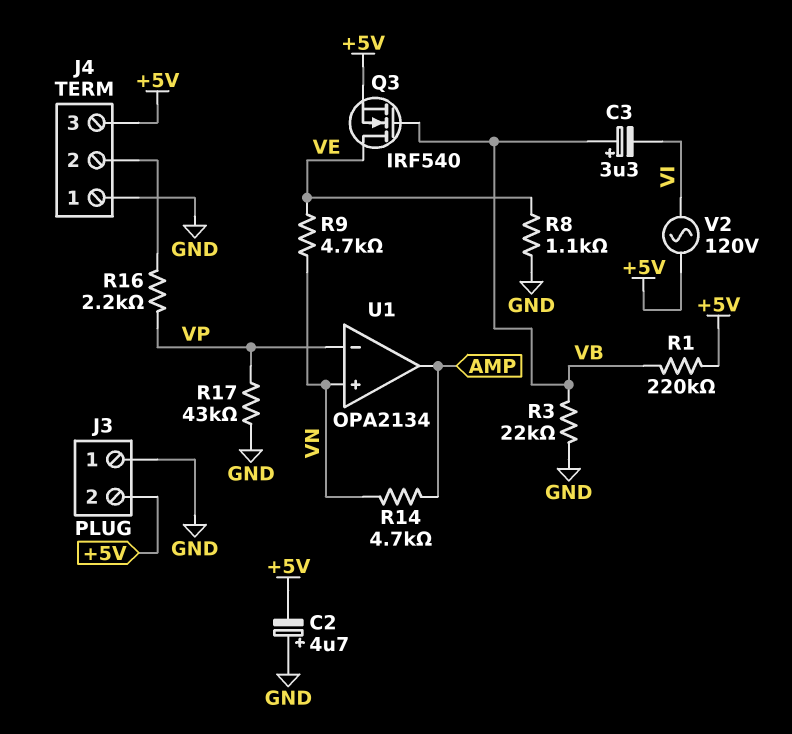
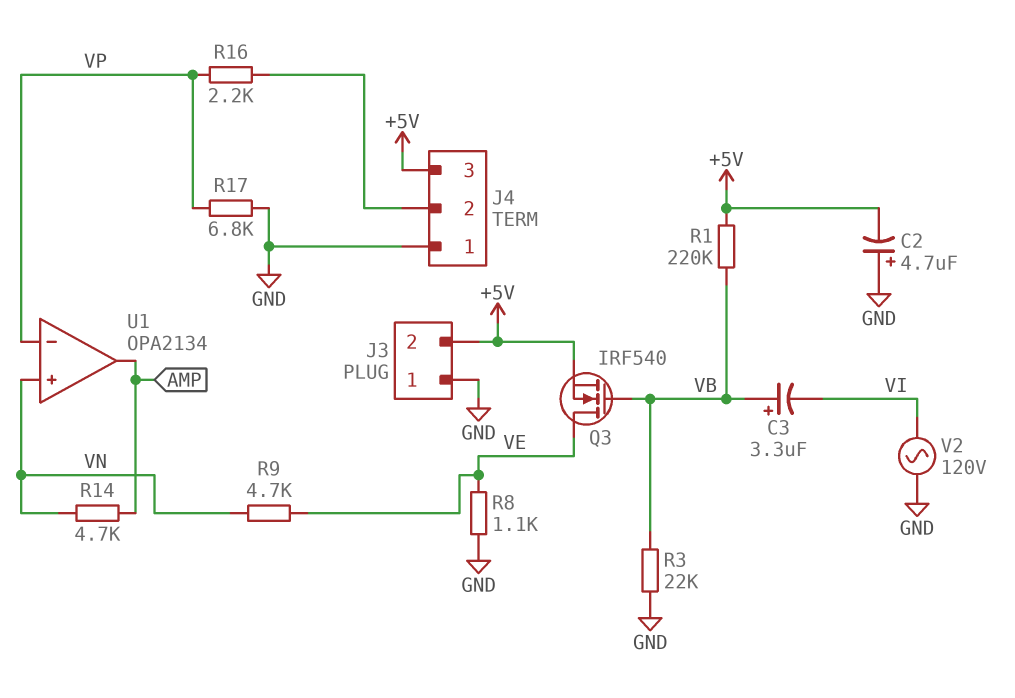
R17: 43k (GND, VP) -> 6.8k (GND, VP)
V2: AC 120V (+5V, VI) -> AC 120V (GND, VI)

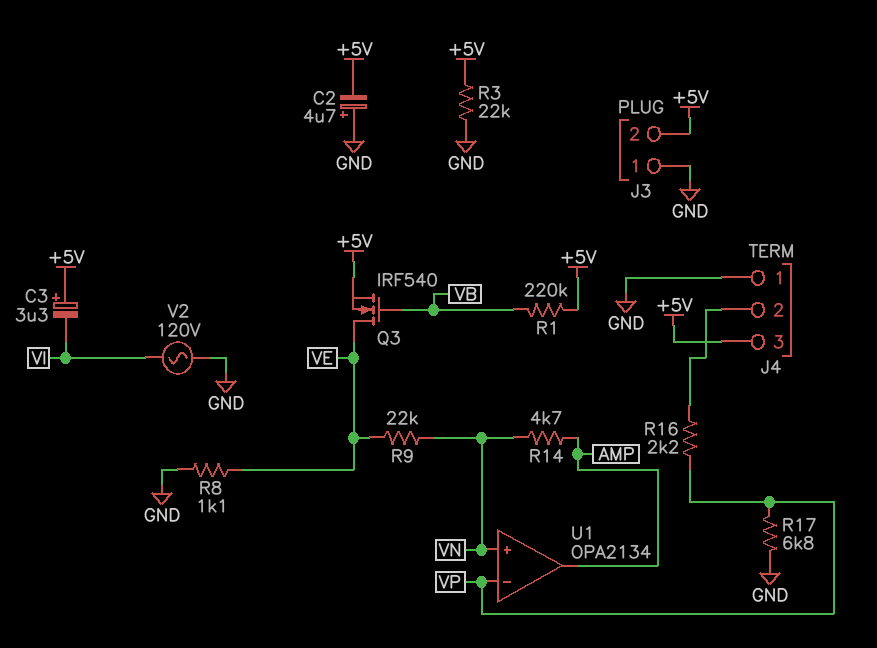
C3: 3.3uF (plus VB, minus VI) -> 3.3uF (plus +5V, minus VI)
R3: 22k (GND, VB) -> 22k (+5V, GND)
R9: 4.7k (VE, VN) -> 22k (VE, VN)

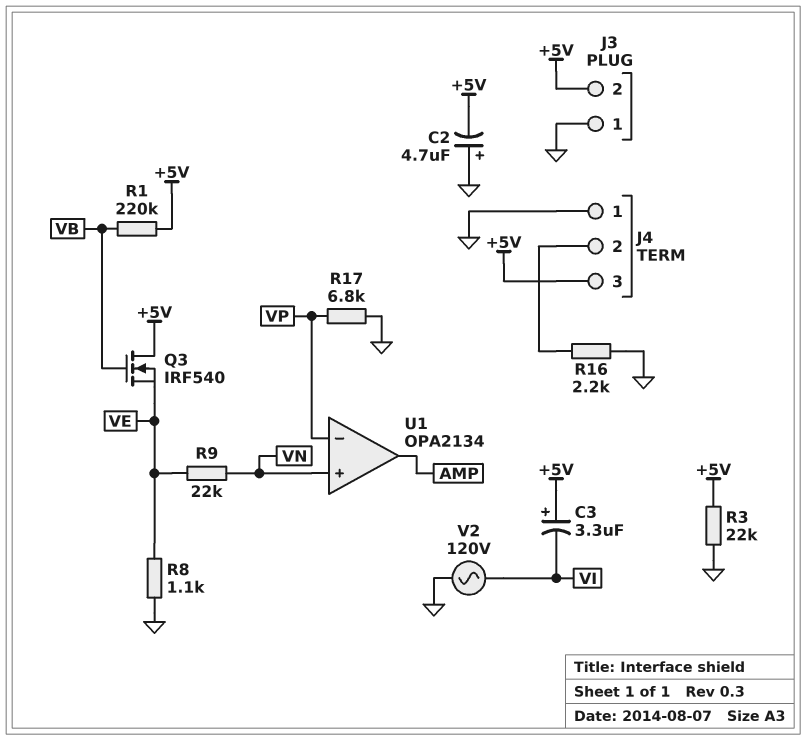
Q3: NMOS IRF540 (G VB, D VE, S +5V) -> NMOS IRF540 (G VB, D +5V, S VE)
R14: 4.7k (AMP, VN) -> none
R16: 2.2k (J4/2, VP) -> 2.2k (GND, J4/2)

